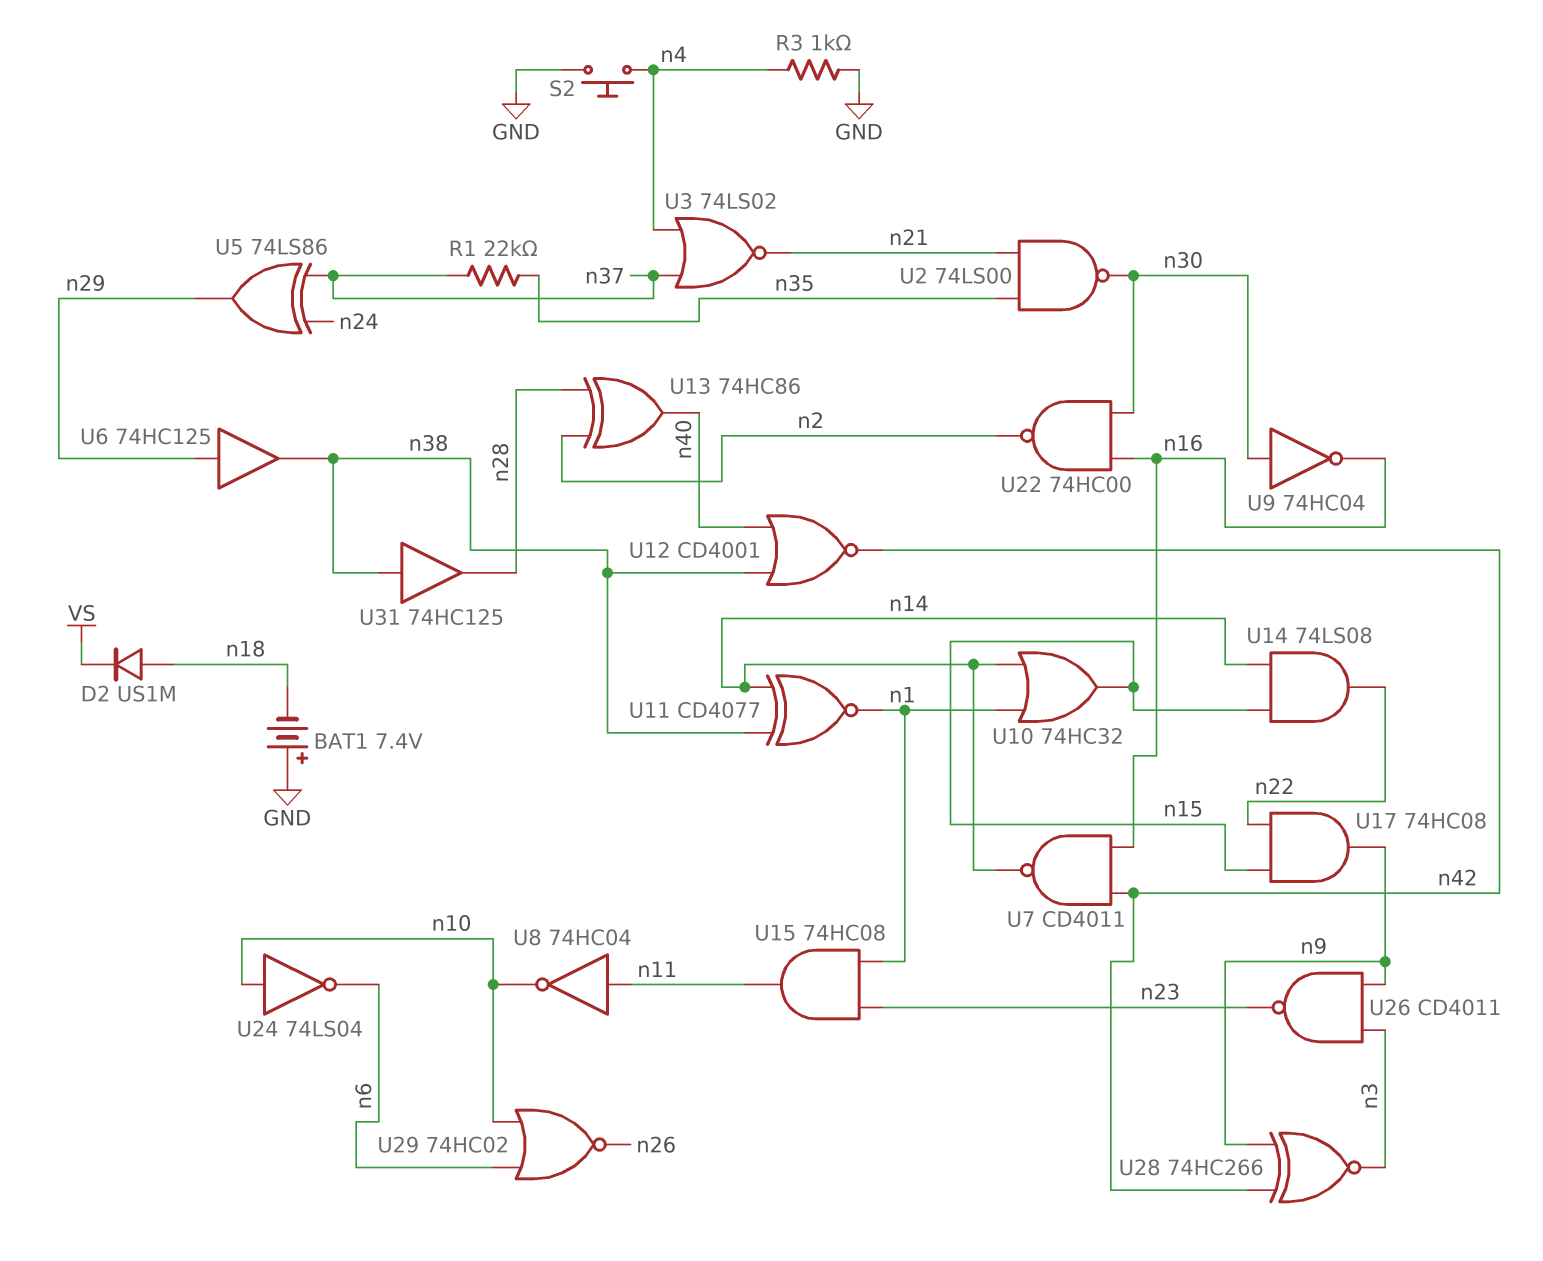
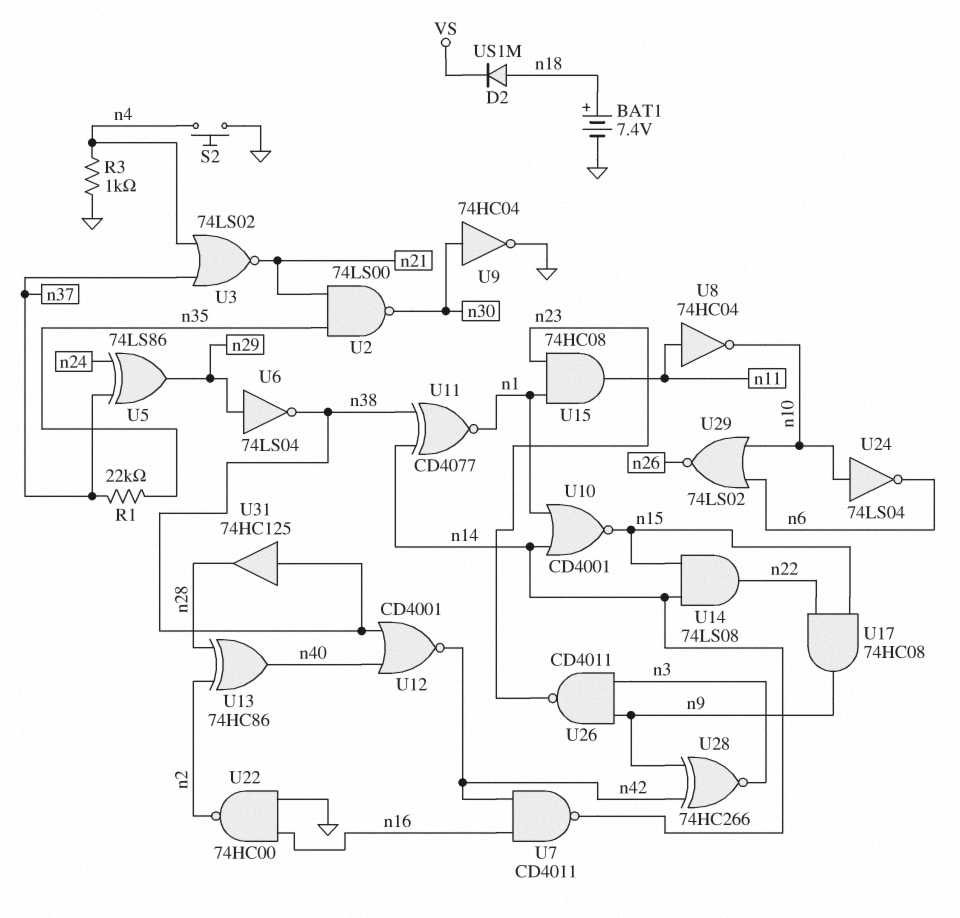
BAT1: 7.4V (plus GND, minus n18) -> 7.4V (plus n18, minus GND)
U6: buffer 74HC125 (in n29, out n38) -> NOT 74LS04 (in n29, out n38)
U9: NOT 74HC04 (in n30, out n16) -> NOT 74HC04 (in n30, out GND)
U10: OR 74HC32 (in n1, in n14, out n15) -> NOR CD4001 (in n1, in n14, out n15)
U22: NAND 74HC00 (in n16, in n30, out n2) -> NAND 74HC00 (in GND, in n16, out n2)
U29: NOR 74HC02 (in n6, in n10, out n26) -> NOR 74LS02 (in n6, in n10, out n26)

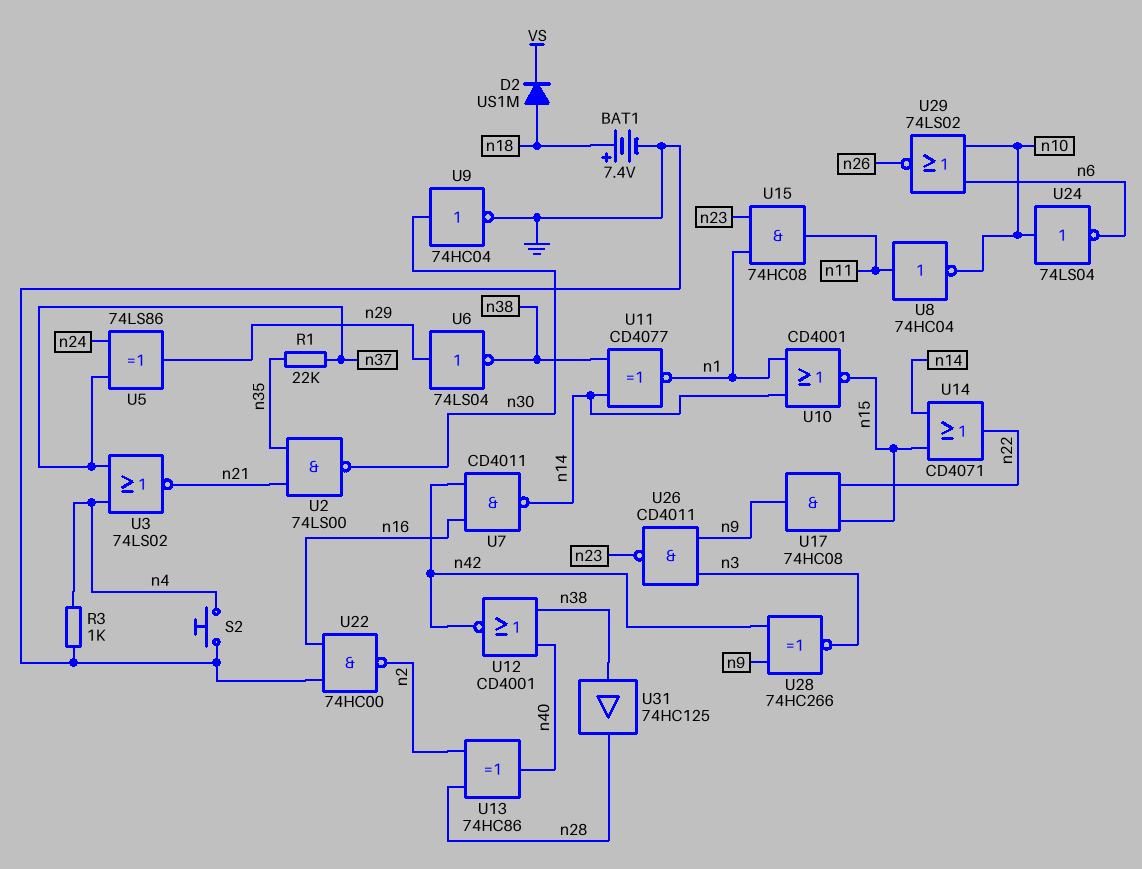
U14: AND 74LS08 (in n14, in n15, out n22) -> OR CD4071 (in n14, in n15, out n22)

